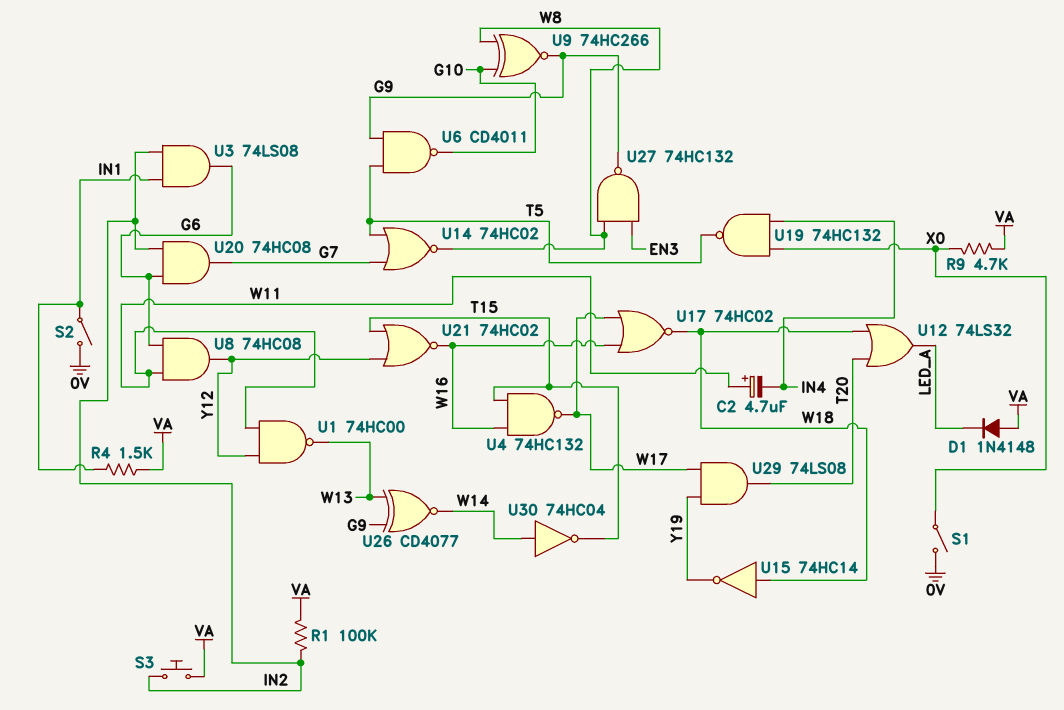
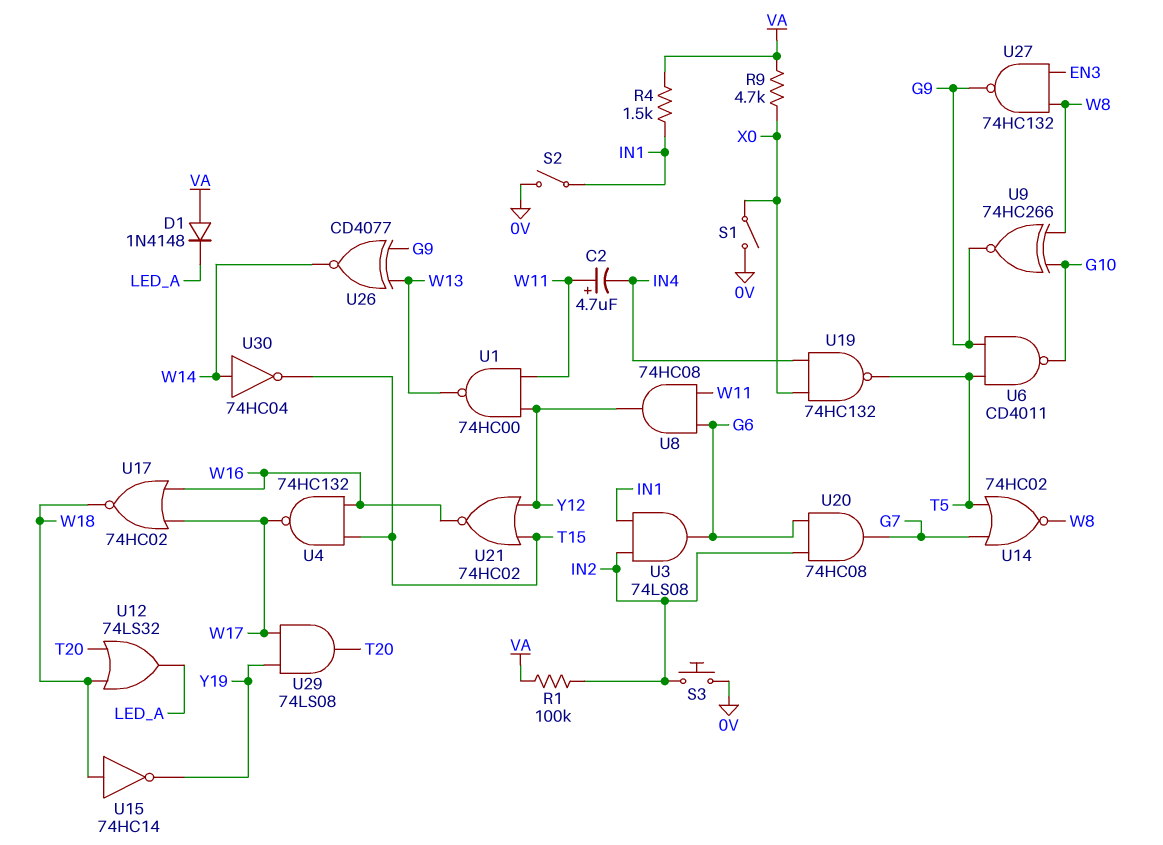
S3: button (IN2, VA) -> button (0V, IN2)

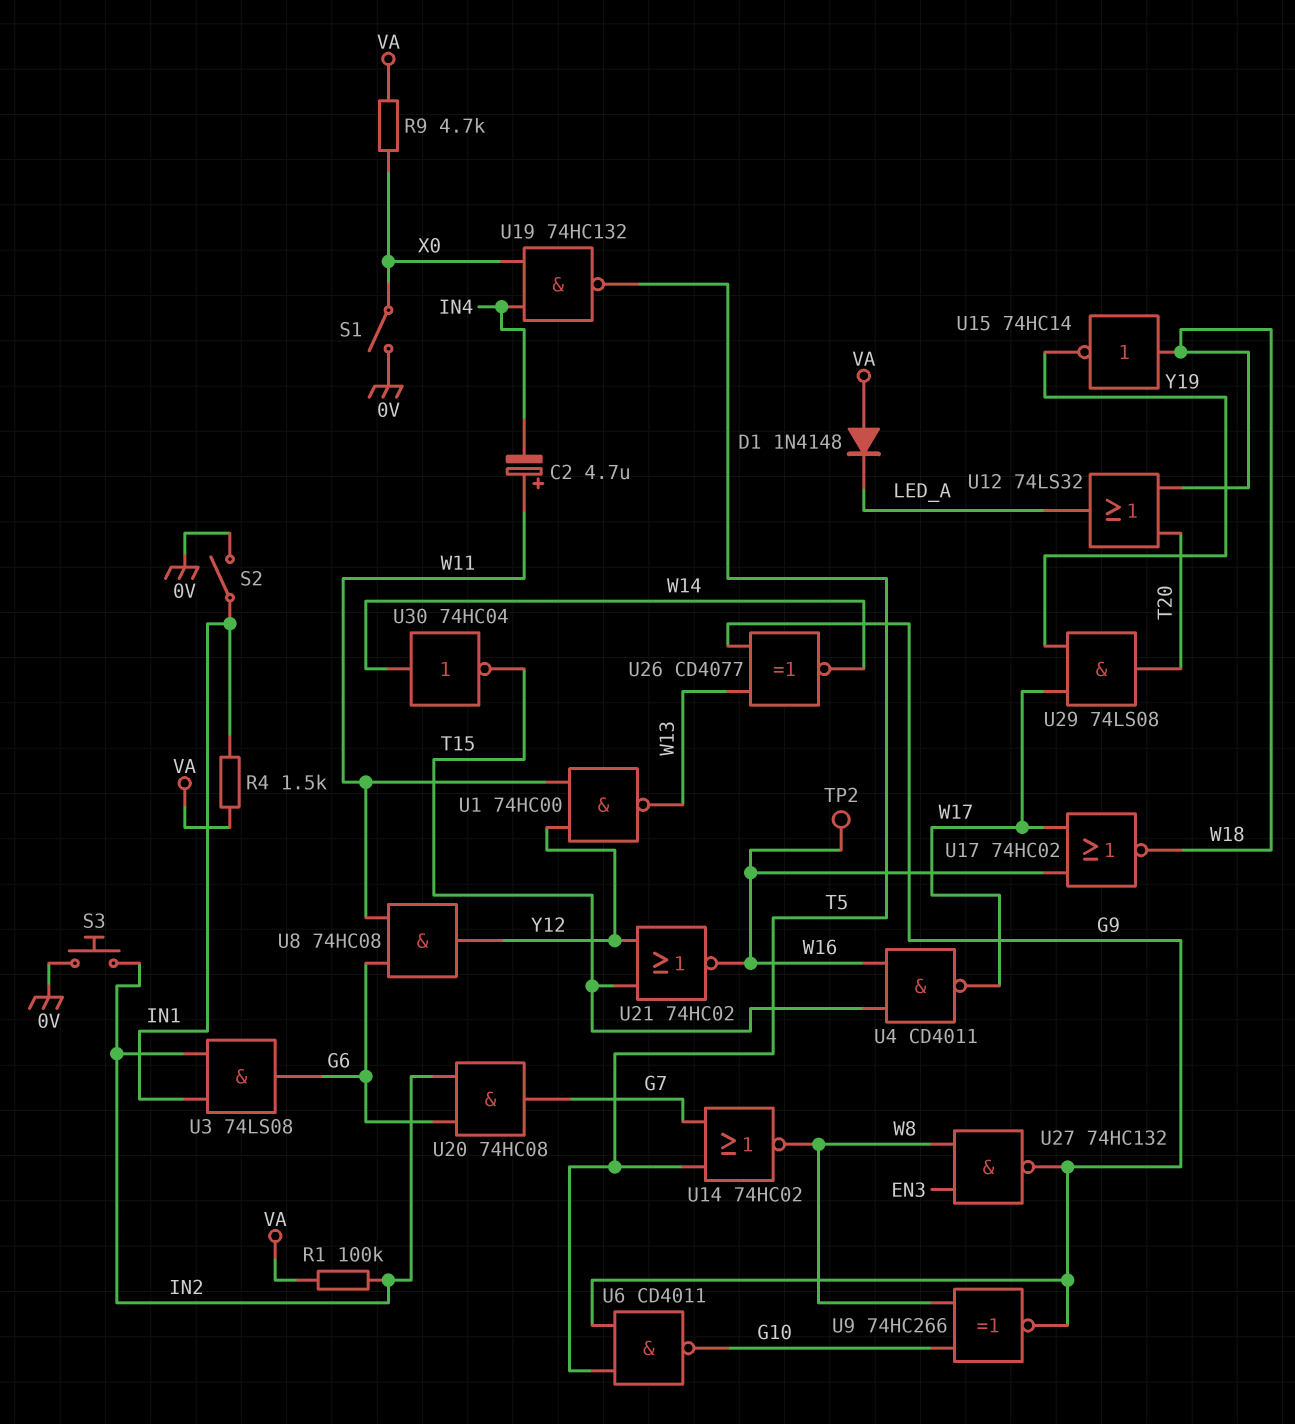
TP2: none -> test point (W16)
U4: NAND 74HC132 (in T15, in W16, out W17) -> NAND CD4011 (in T15, in W16, out W17)

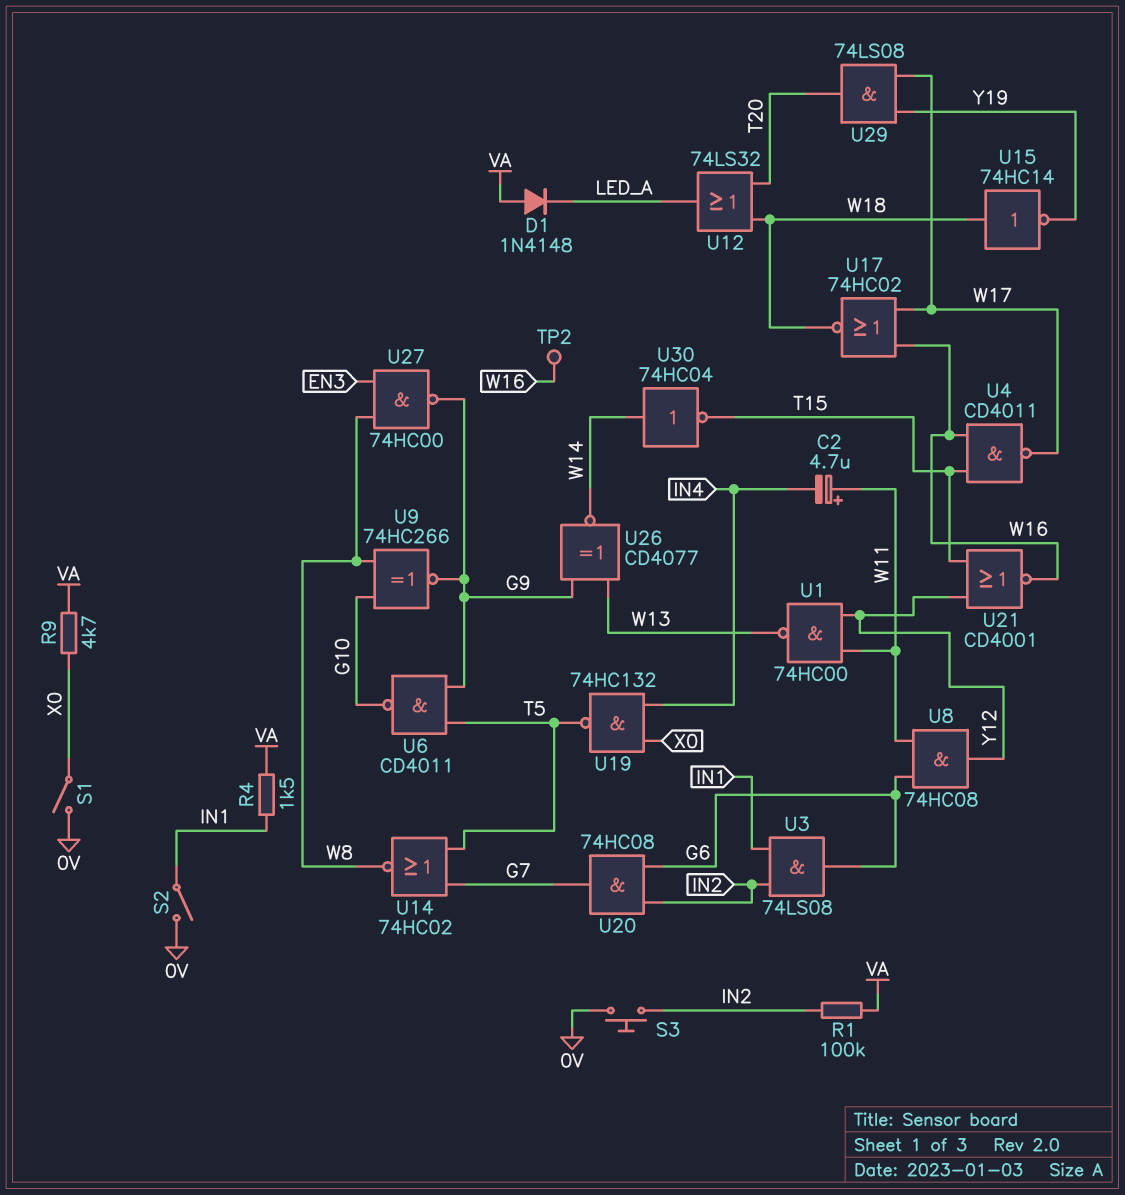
U21: NOR 74HC02 (in T15, in Y12, out W16) -> NOR CD4001 (in T15, in Y12, out W16)
U27: NAND 74HC132 (in EN3, in W8, out G9) -> NAND 74HC00 (in EN3, in W8, out G9)

